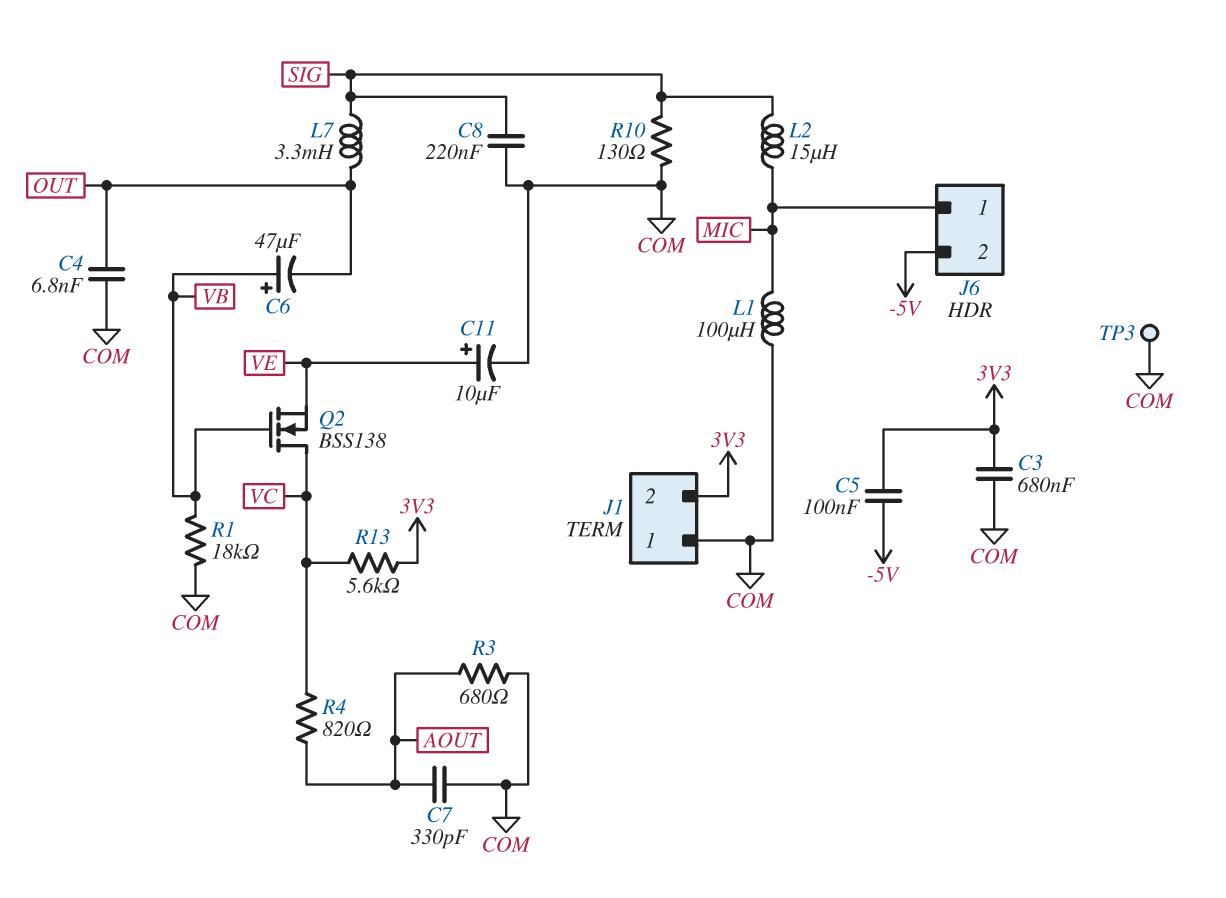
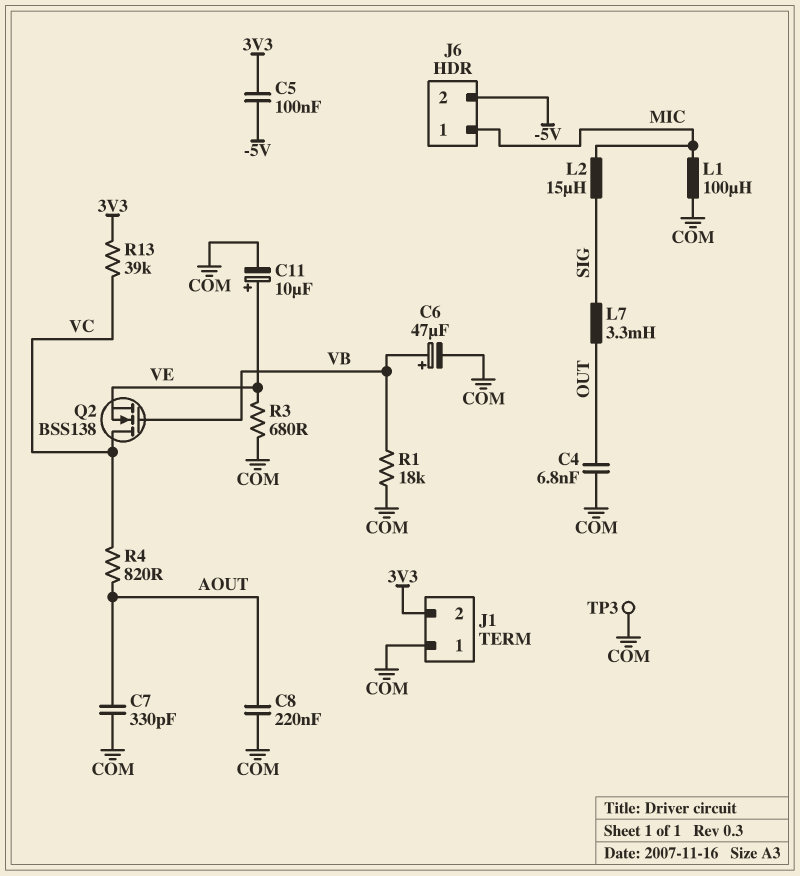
C3: 680nF (3V3, COM) -> none
C6: 47uF (plus VB, minus OUT) -> 47uF (plus VB, minus COM)
C8: 220nF (COM, SIG) -> 220nF (AOUT, COM)
R3: 680 (AOUT, COM) -> 680 (COM, VE)
R10: 130 (COM, SIG) -> none
R13: 5.6k (3V3, VC) -> 39k (3V3, VC)

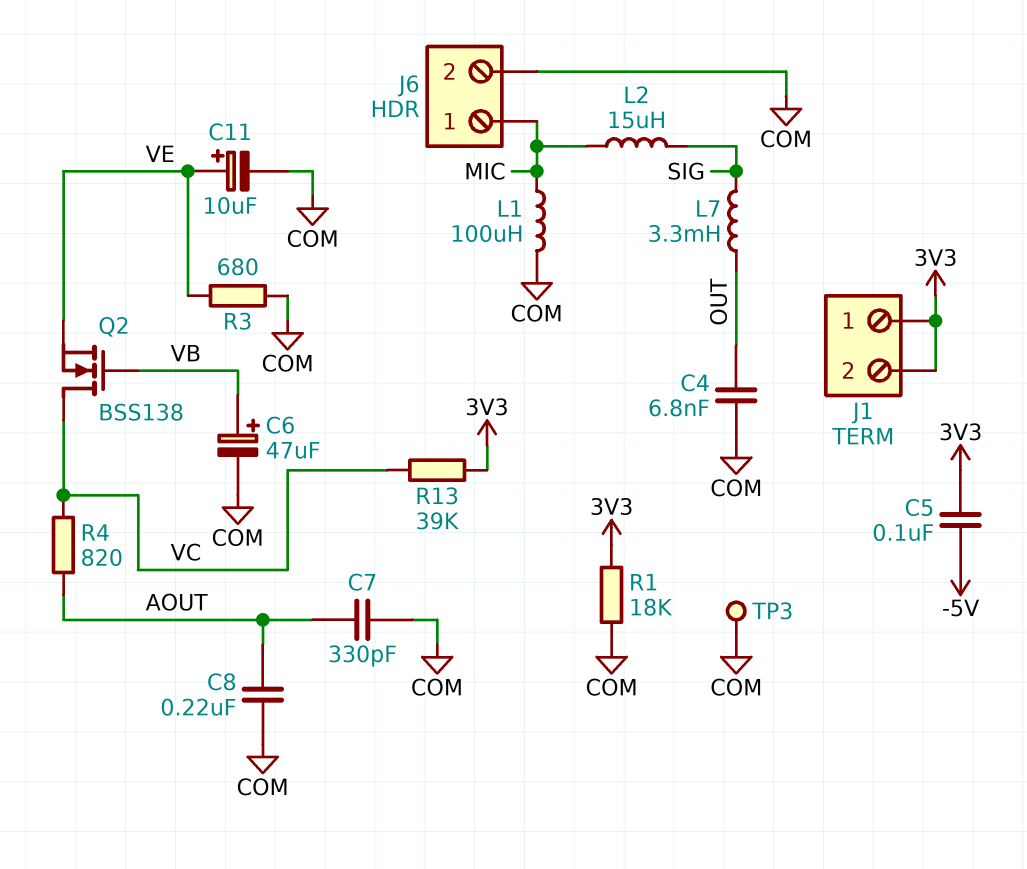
J1 pin 1: COM -> 3V3
J6 pin 2: -5V -> COM
R1: 18k (COM, VB) -> 18k (3V3, COM)

